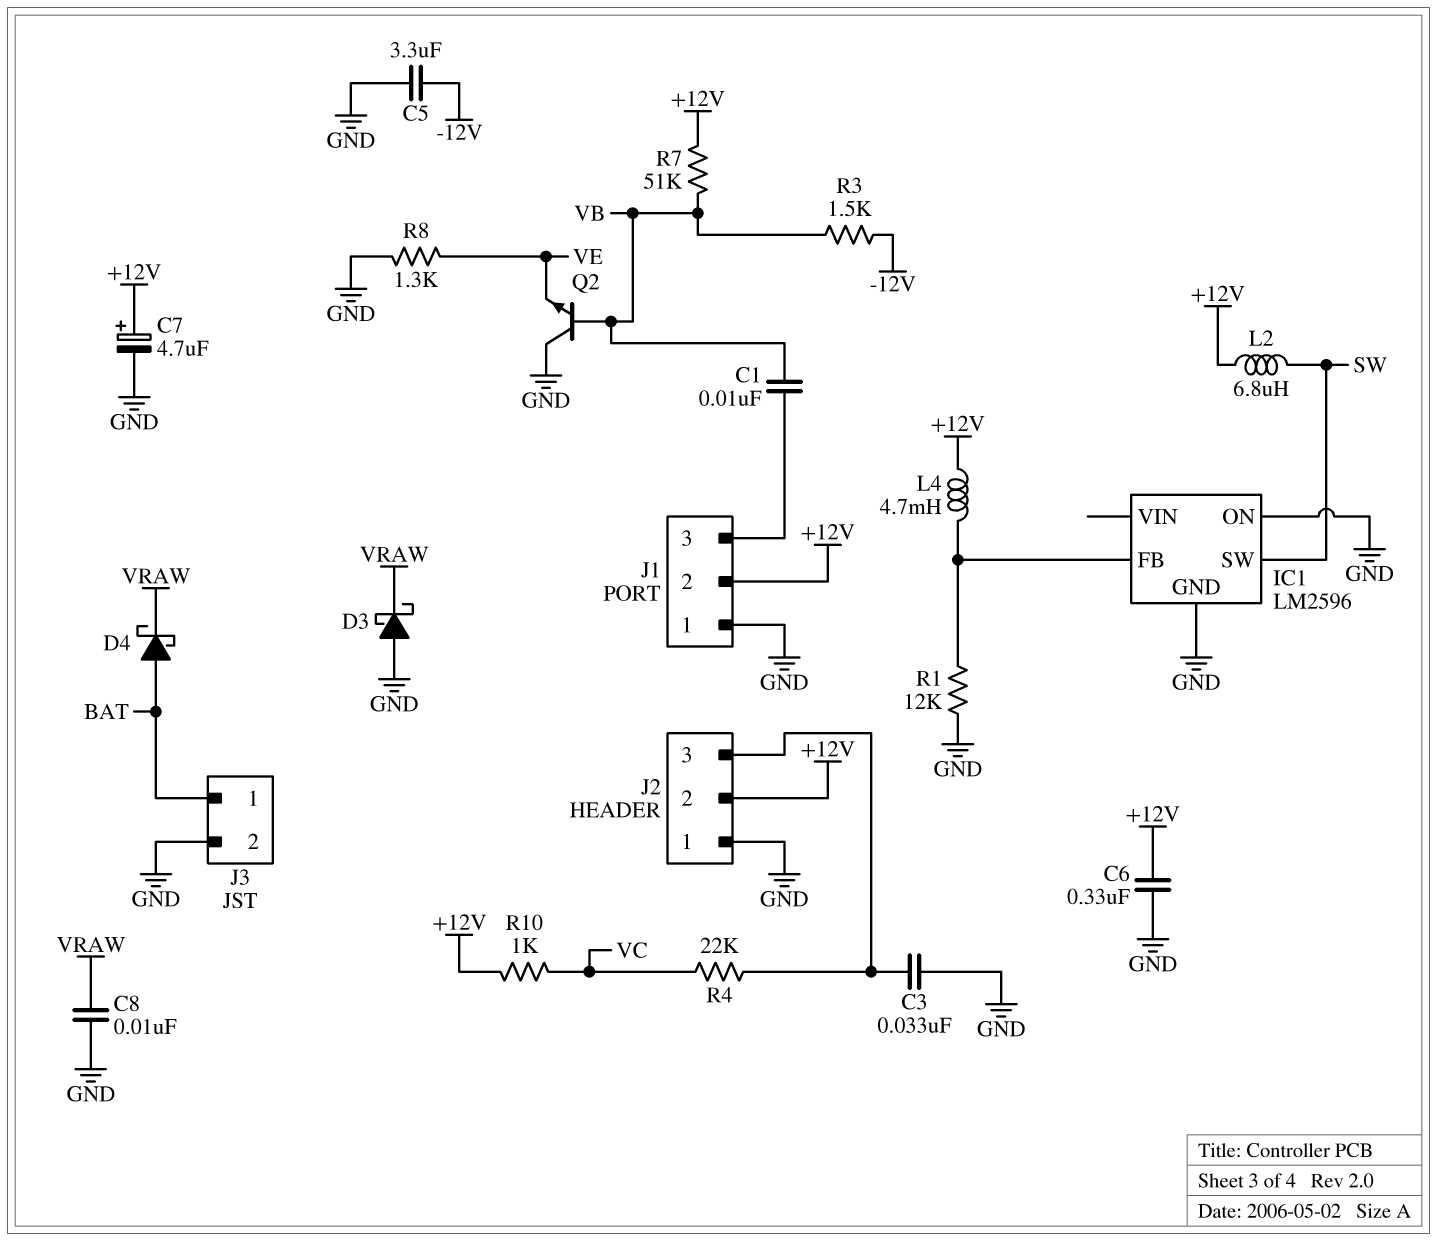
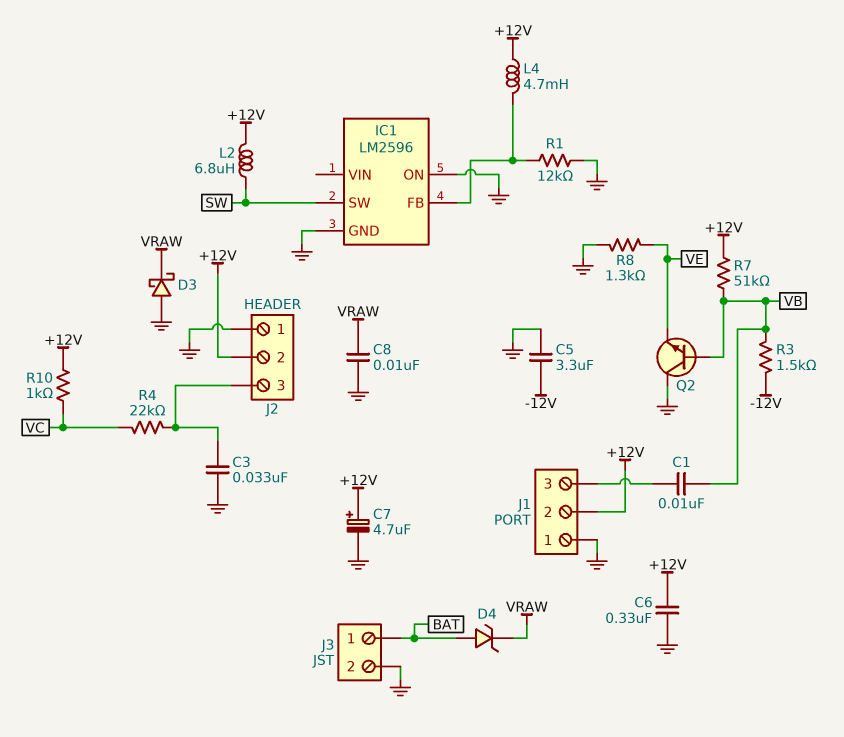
D4: schottky (A BAT, K VRAW) -> zener (A BAT, K VRAW)

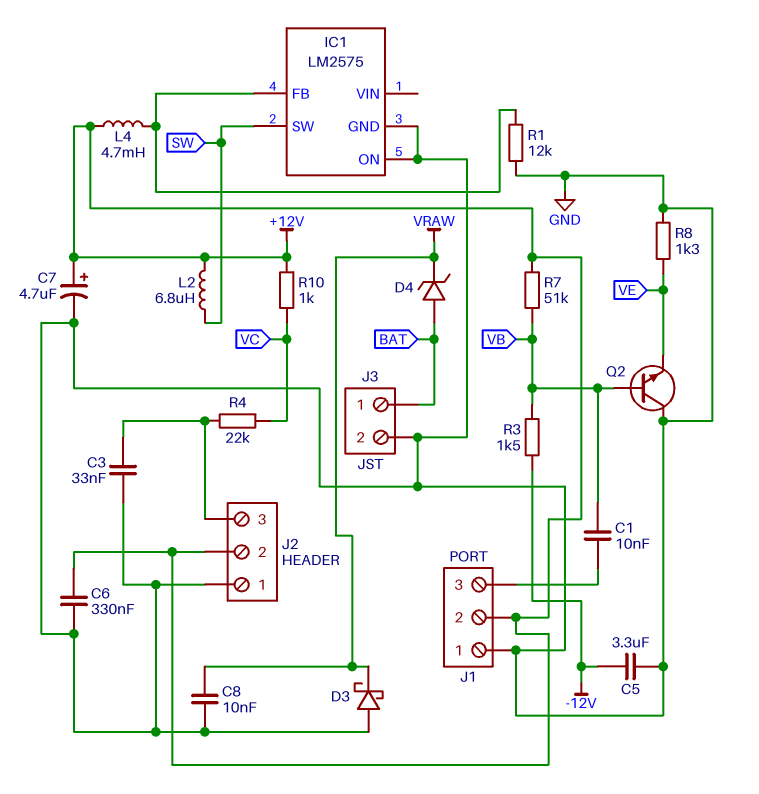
IC1: LM2596 -> LM2575

